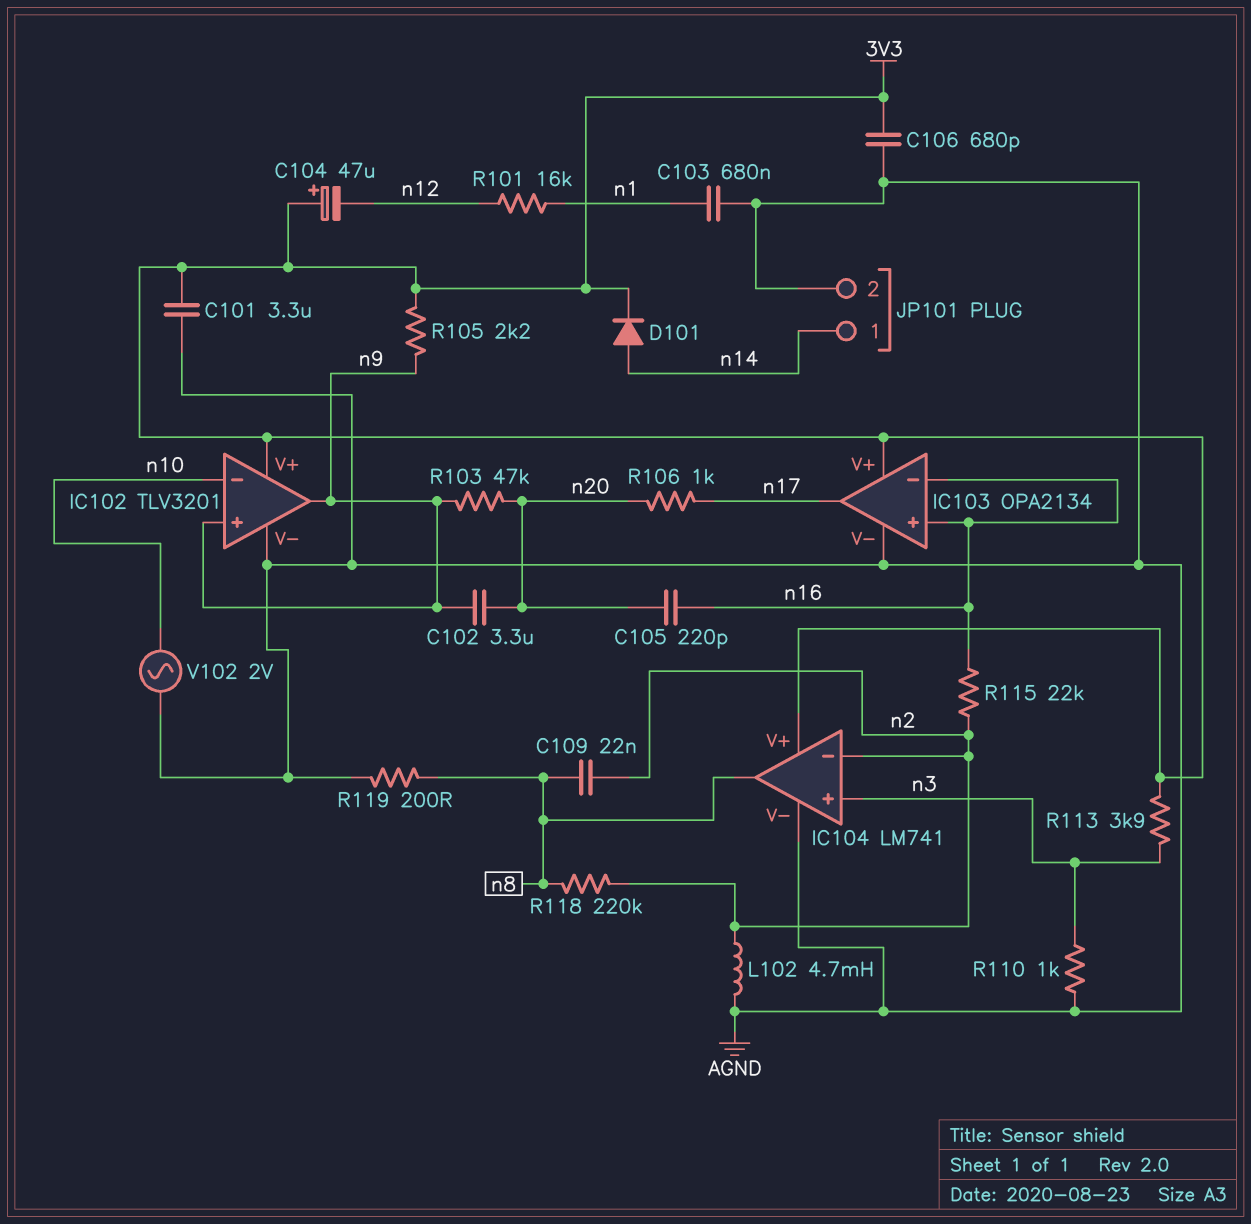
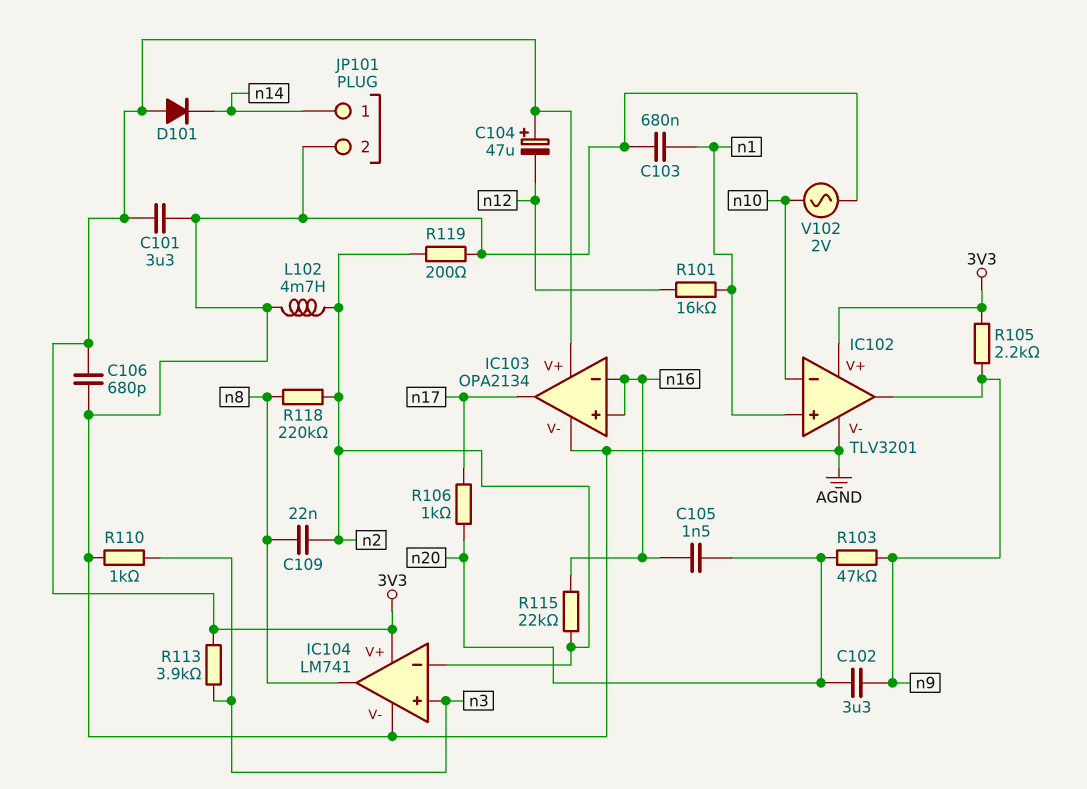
C105: 220pF (n16, n20) -> 1.5nF (n16, n20)
D101: diode (A n14, K 3V3) -> diode (A 3V3, K n14)
IC102 pin in+: n9 -> n1
R119: 200 (AGND, n8) -> 200 (AGND, n2)

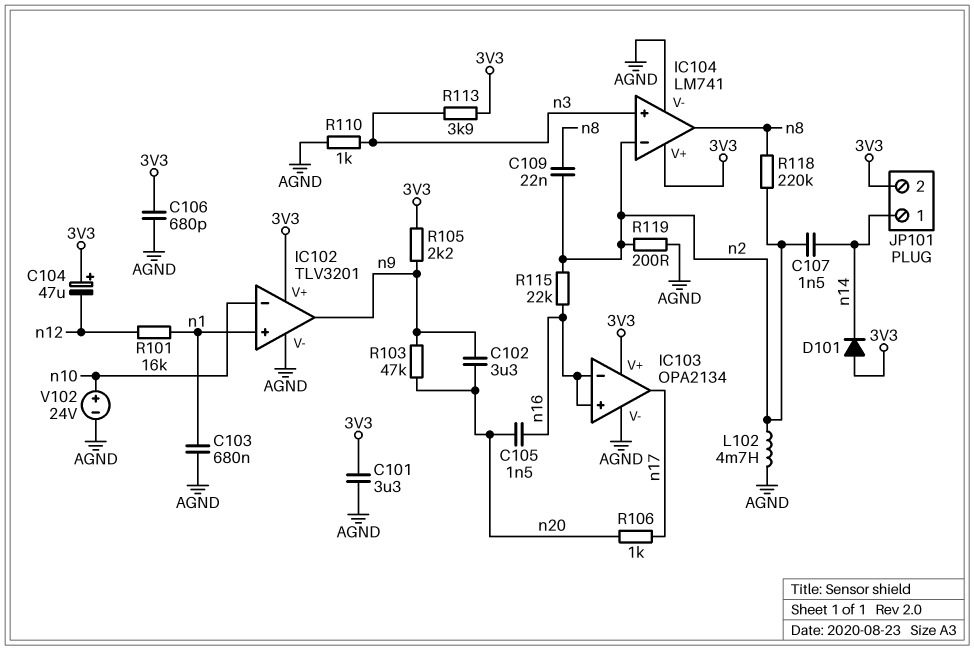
C107: none -> 1.5nF (n2, n14)
JP101 pin 2: AGND -> 3V3
V102: AC 2V (AGND, n10) -> 24V (plus n10, minus AGND)

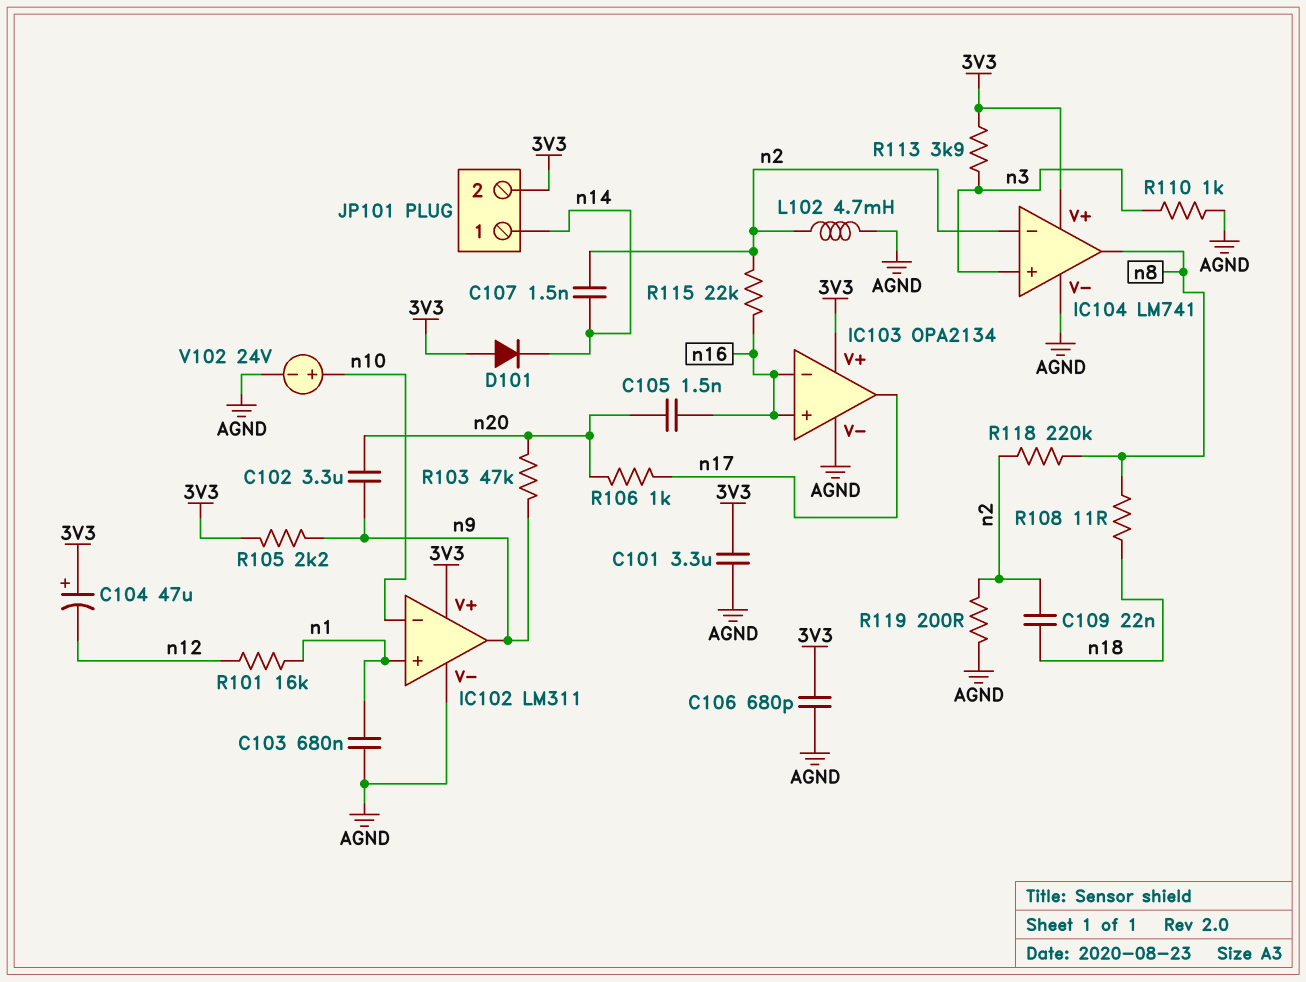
C109: 22nF (n2, n8) -> 22nF (n2, n18)
IC102: TLV3201 -> LM311
R108: none -> 11 (n8, n18)

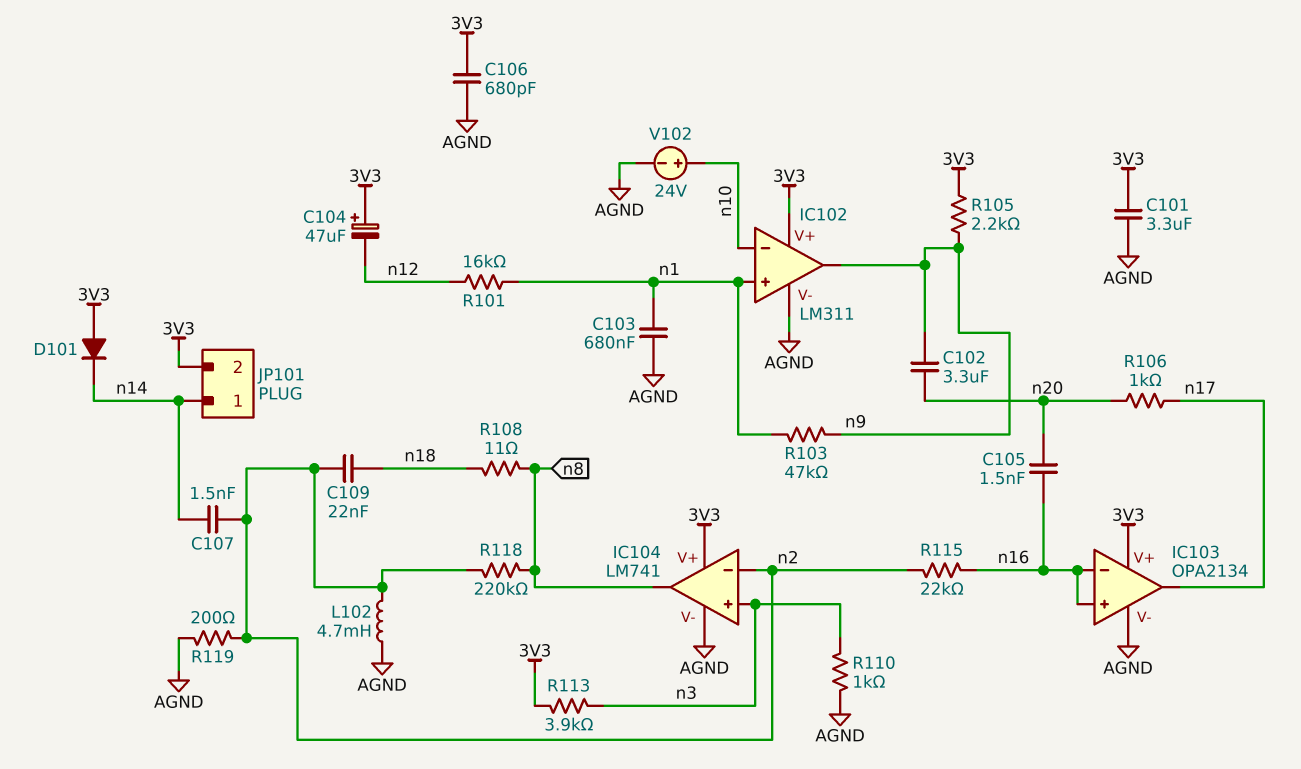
R103: 47k (n9, n20) -> 47k (n1, n9)

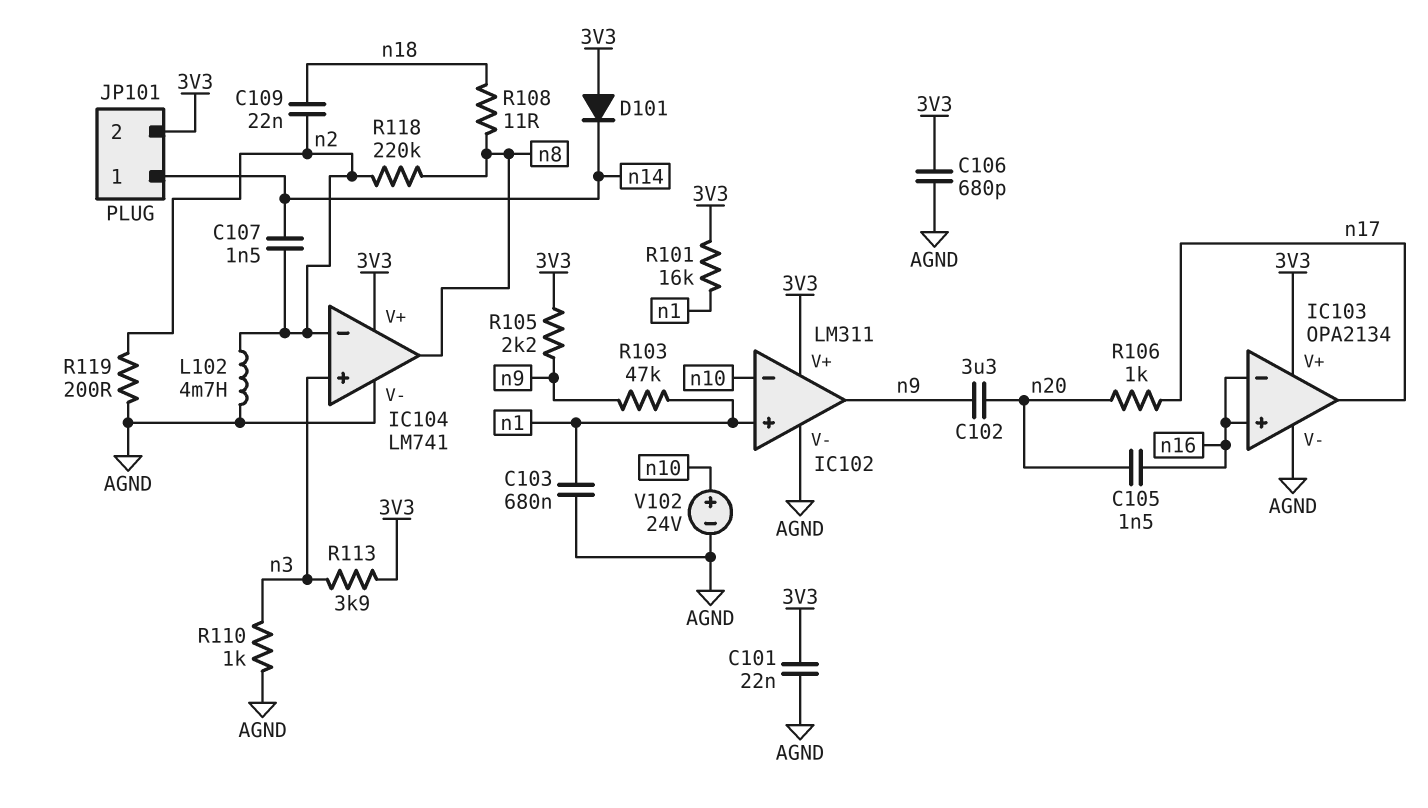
C101: 3.3uF (3V3, AGND) -> 22nF (3V3, AGND)
C104: 47uF (plus 3V3, minus n12) -> none
R101: 16k (n1, n12) -> 16k (3V3, n1)
R115: 22k (n2, n16) -> none

